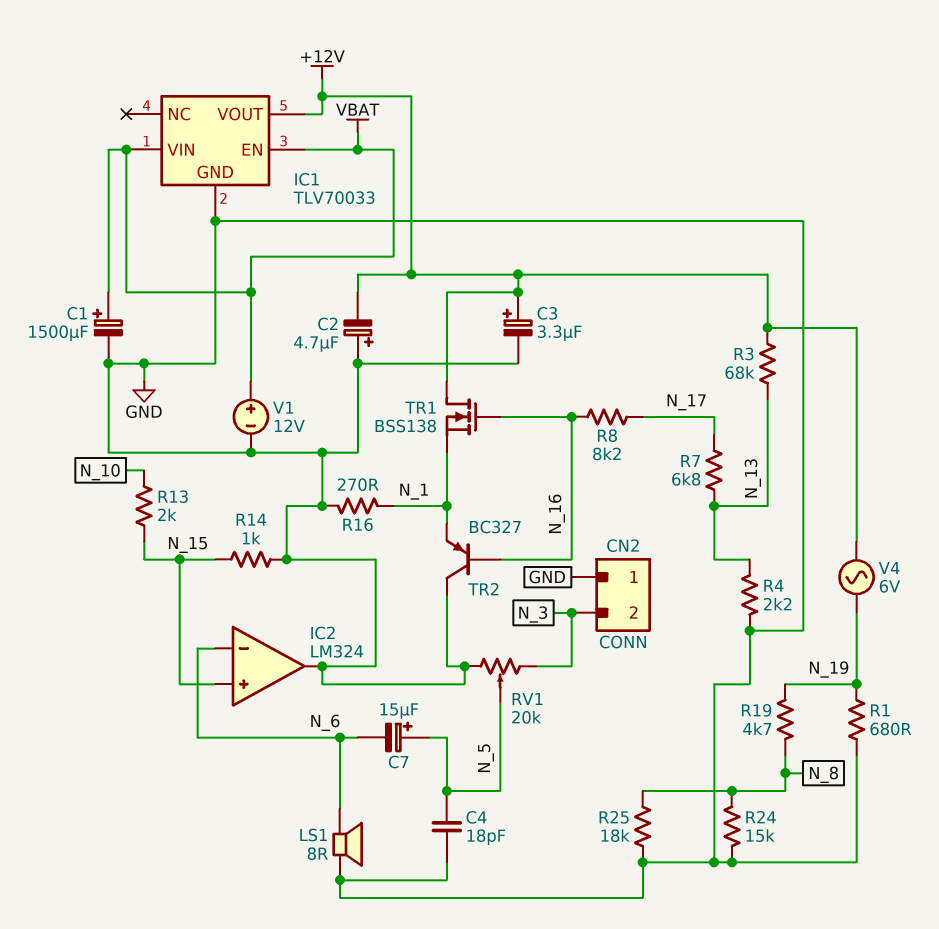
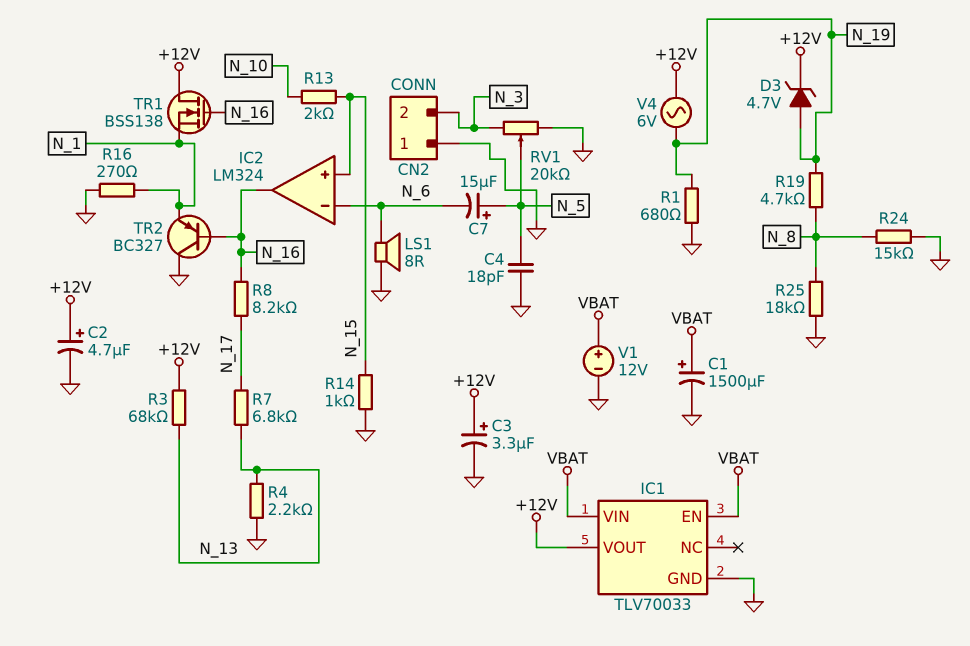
C2: 4.7uF (plus GND, minus +12V) -> 4.7uF (plus +12V, minus GND)
D3: none -> zener 4.7V (A N_19, K +12V)
IC2 pin out: GND -> N_16

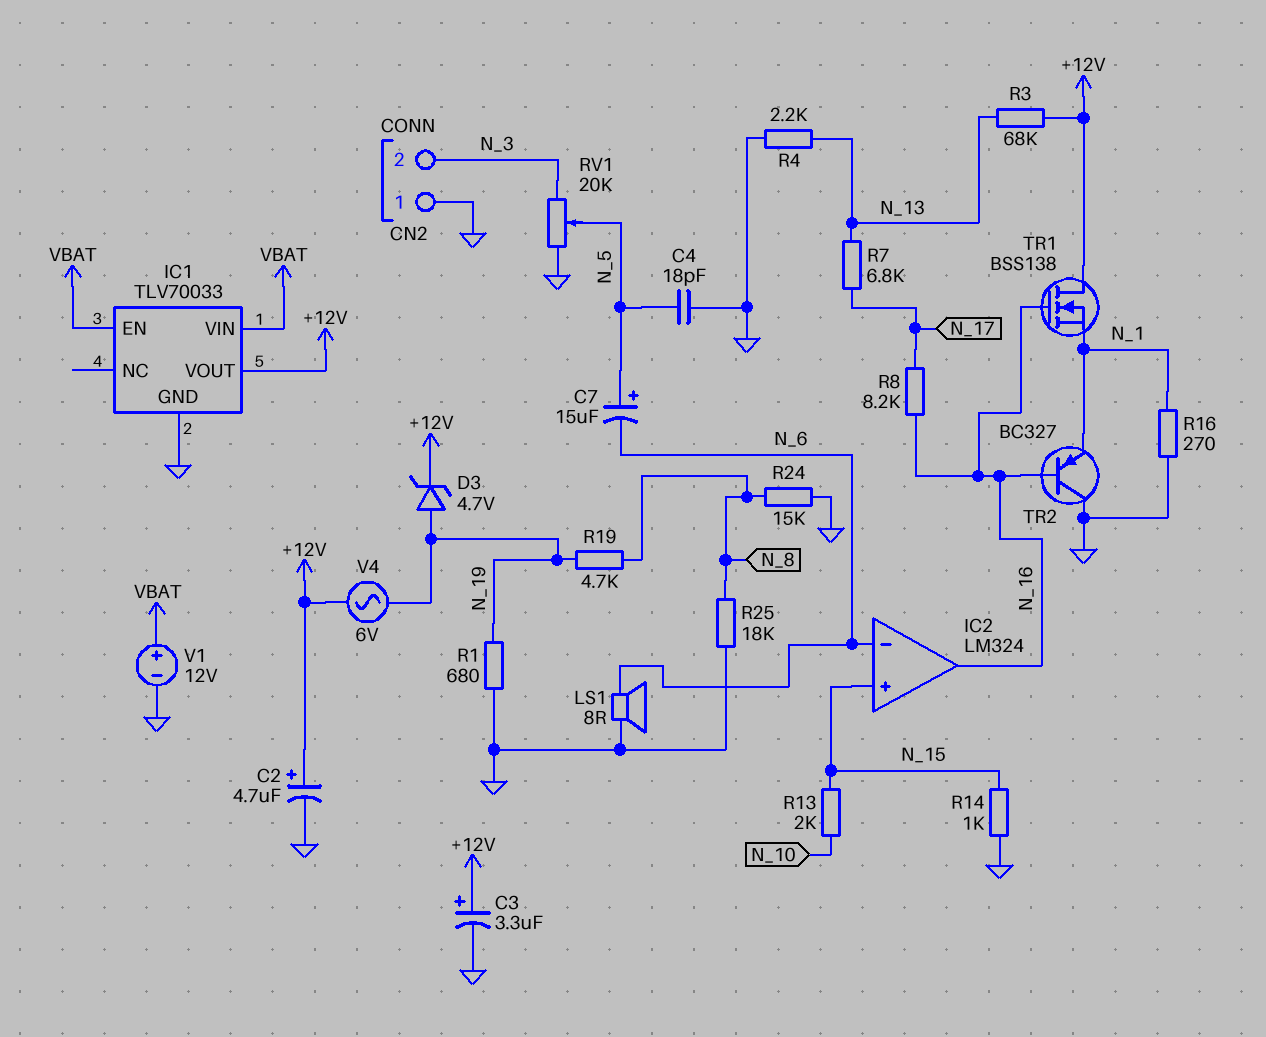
C1: 1500uF (plus VBAT, minus GND) -> none

